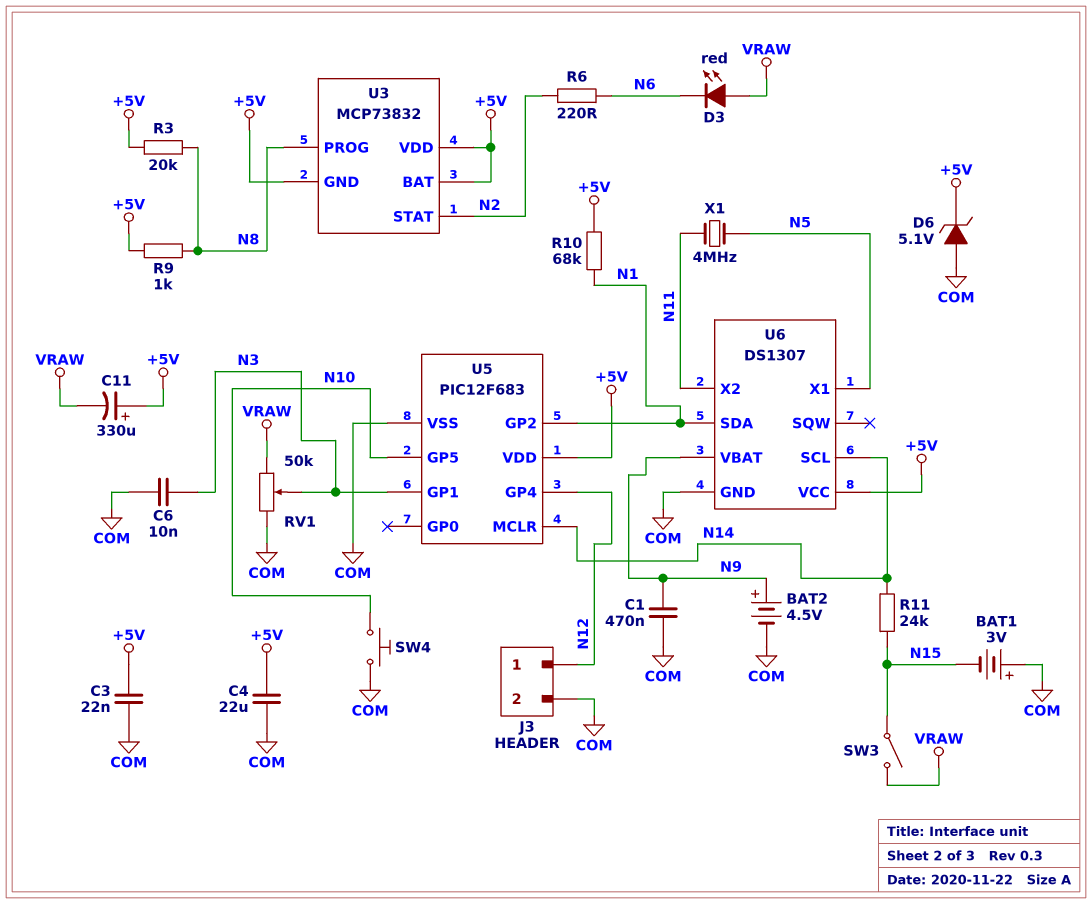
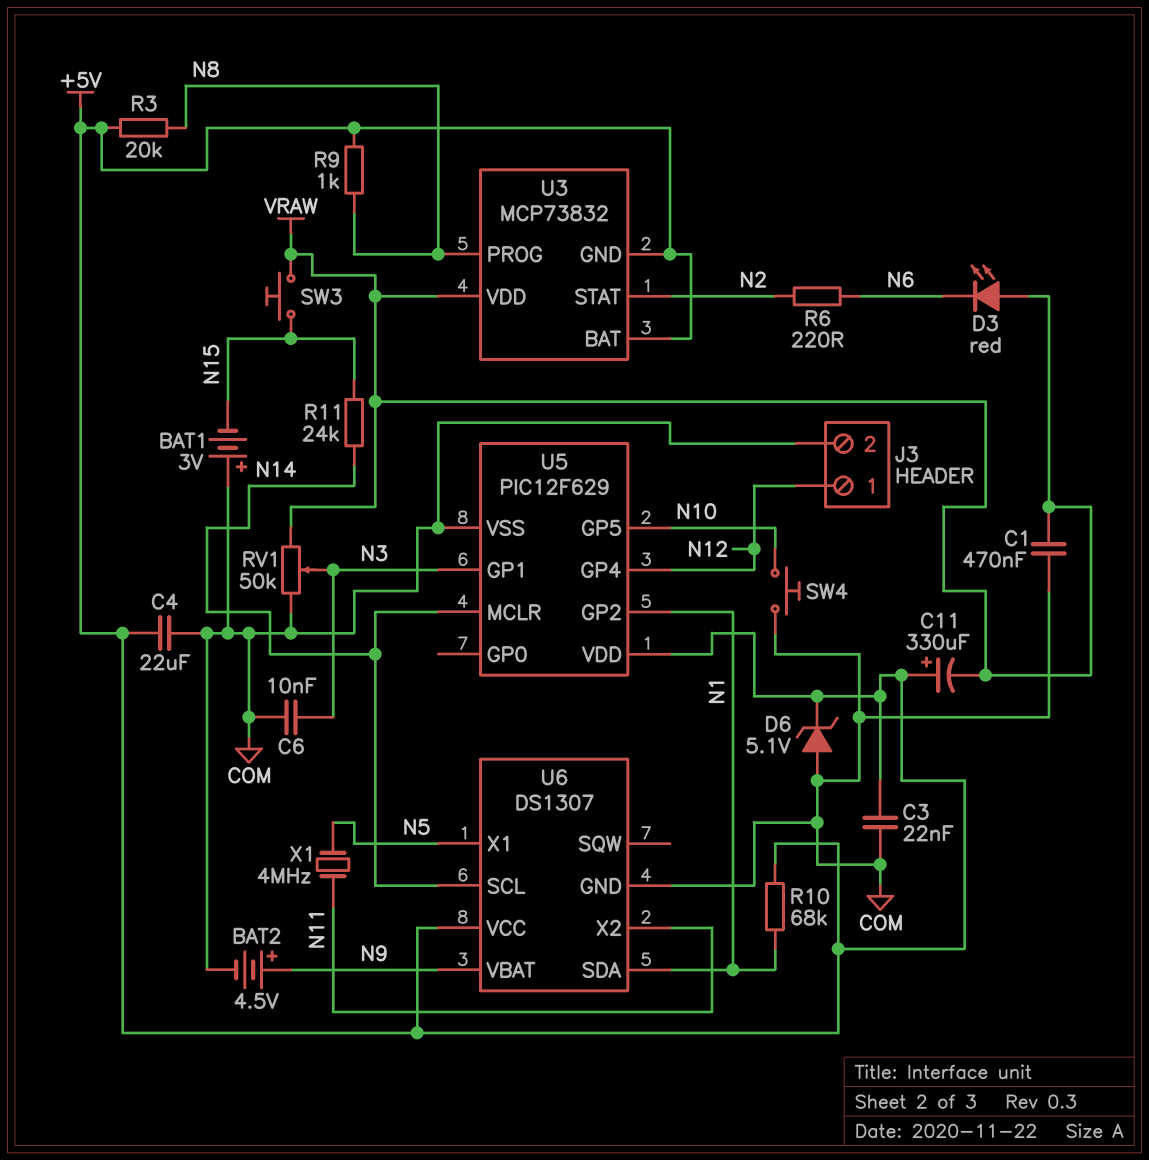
C1: 470nF (COM, N9) -> 470nF (COM, VRAW)
SW3: switch (N15, VRAW) -> button (N15, VRAW)
U3 pin VDD: +5V -> VRAW
U5: PIC12F683 -> PIC12F629

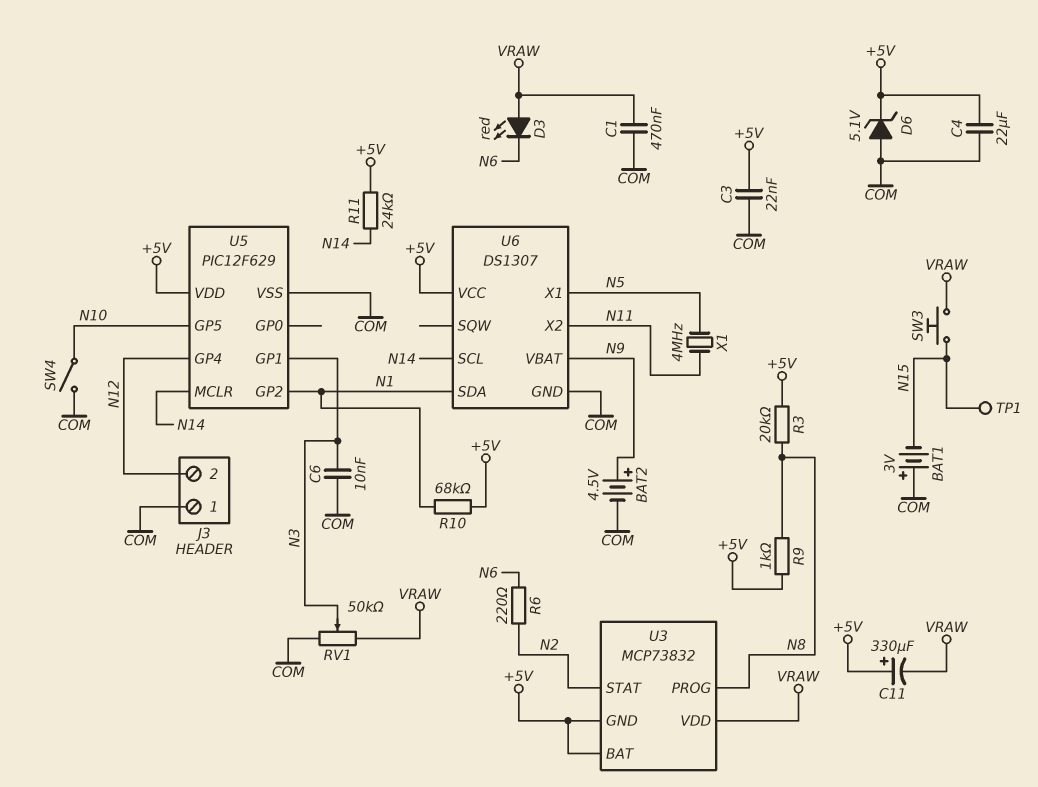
J3 pin 1: N12 -> COM
J3 pin 2: COM -> N12
R11: 24k (N14, N15) -> 24k (+5V, N14)
SW4: button (COM, N10) -> switch (COM, N10)
TP1: none -> test point (N15)

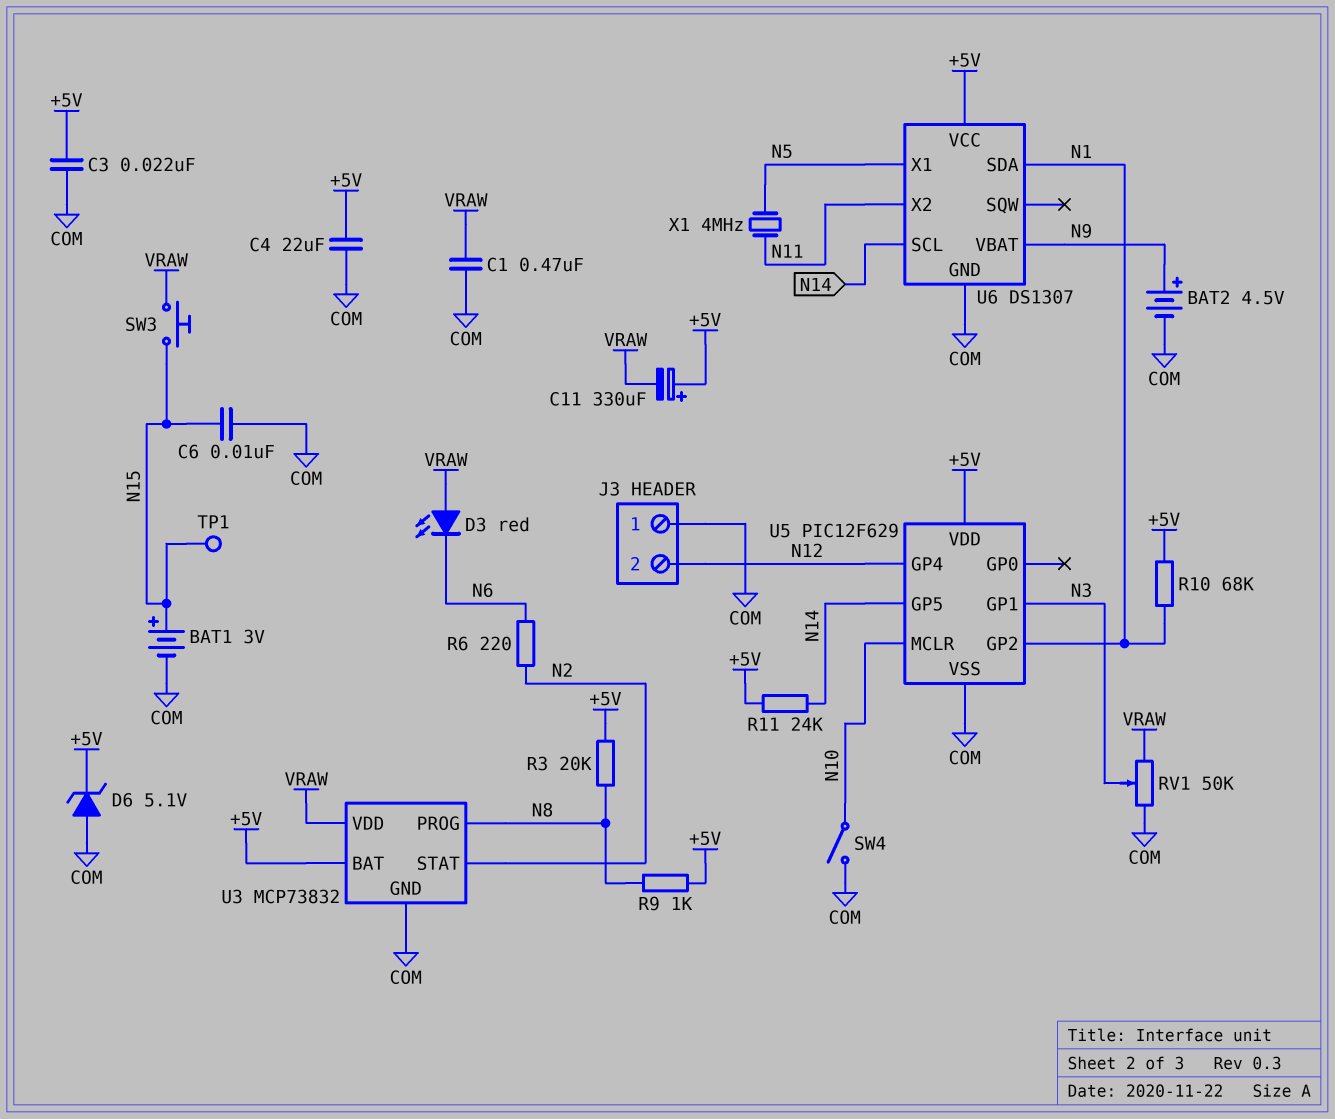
BAT1: 3V (plus COM, minus N15) -> 3V (plus N15, minus COM)
C6: 10nF (COM, N3) -> 10nF (COM, N15)
U3 pin GND: +5V -> COM
U5 pin GP5: N10 -> N14
U5 pin MCLR: N14 -> N10

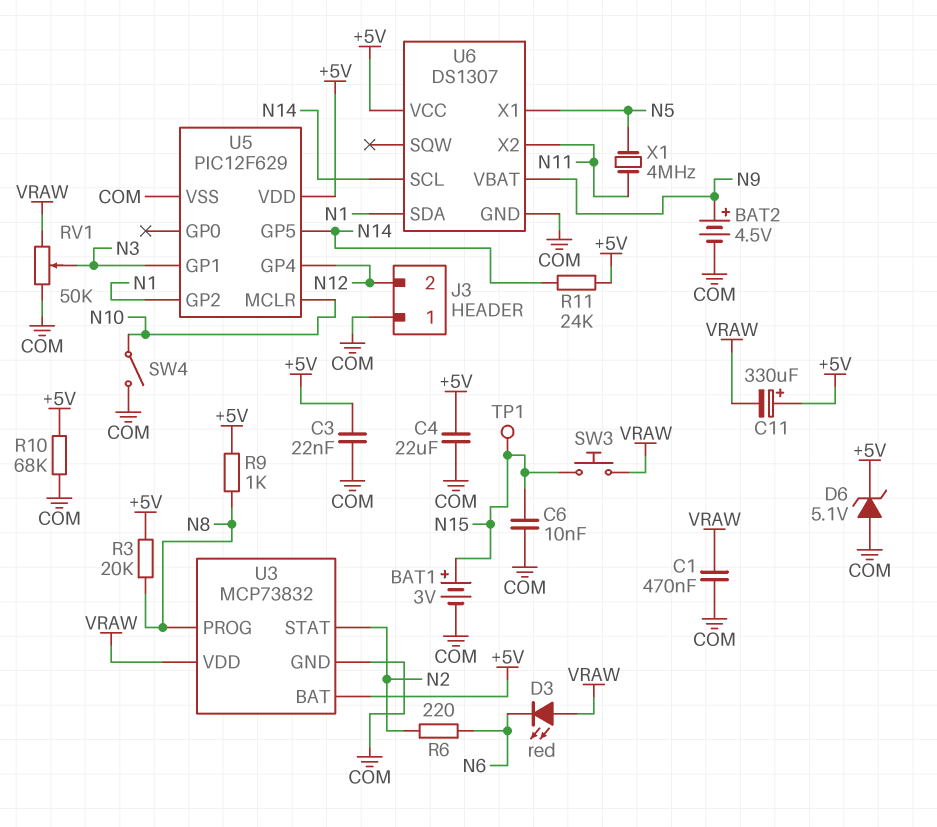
R10: 68k (+5V, N1) -> 68k (+5V, COM)

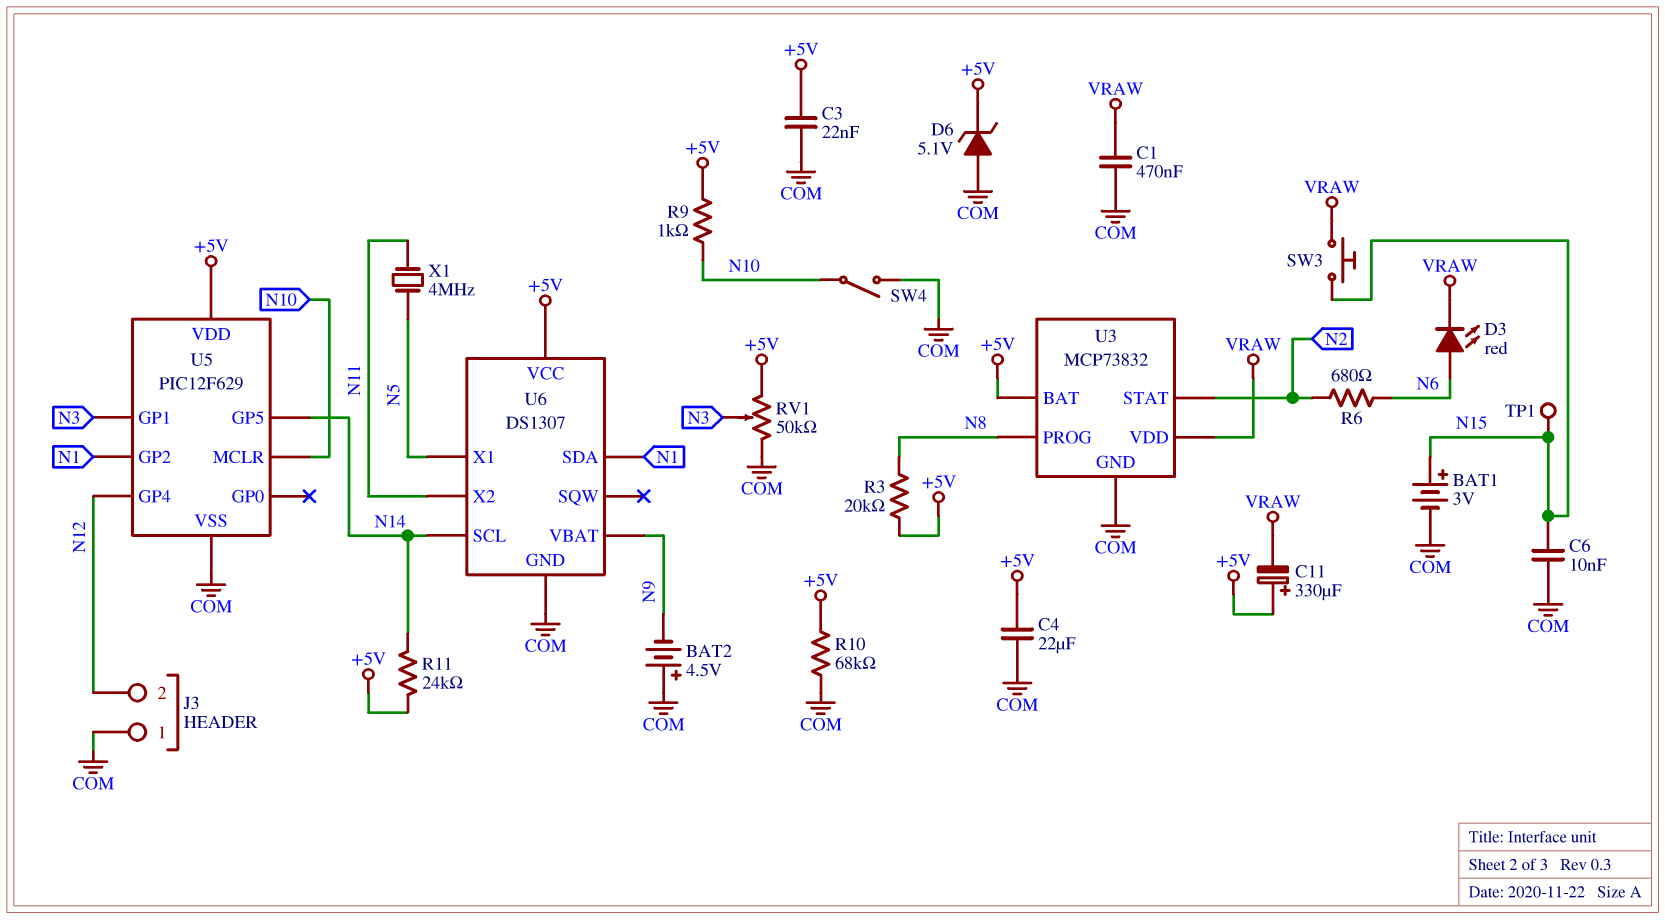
BAT2: 4.5V (plus N9, minus COM) -> 4.5V (plus COM, minus N9)
D3: LED red (A VRAW, K N6) -> LED red (A N6, K VRAW)
R6: 220 (N2, N6) -> 680 (N2, N6)
R9: 1k (+5V, N8) -> 1k (+5V, N10)
RV1: 50k (COM, VRAW, wiper N3) -> 50k (+5V, COM, wiper N3)

